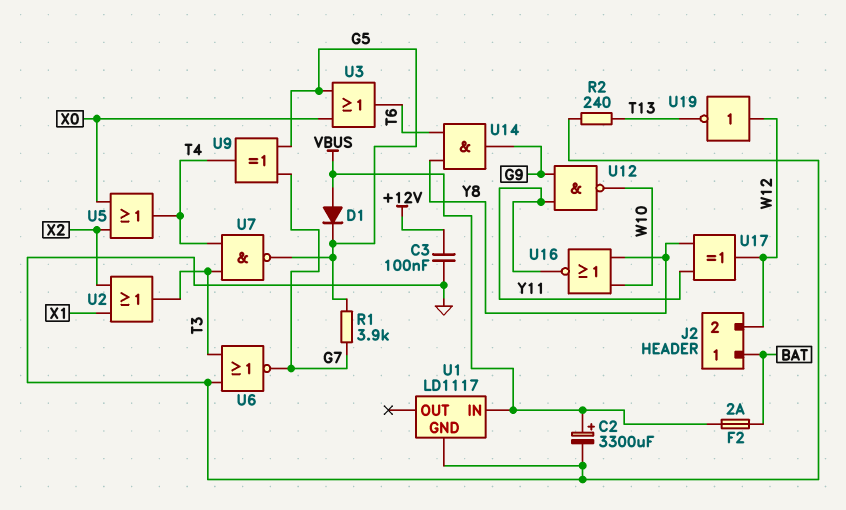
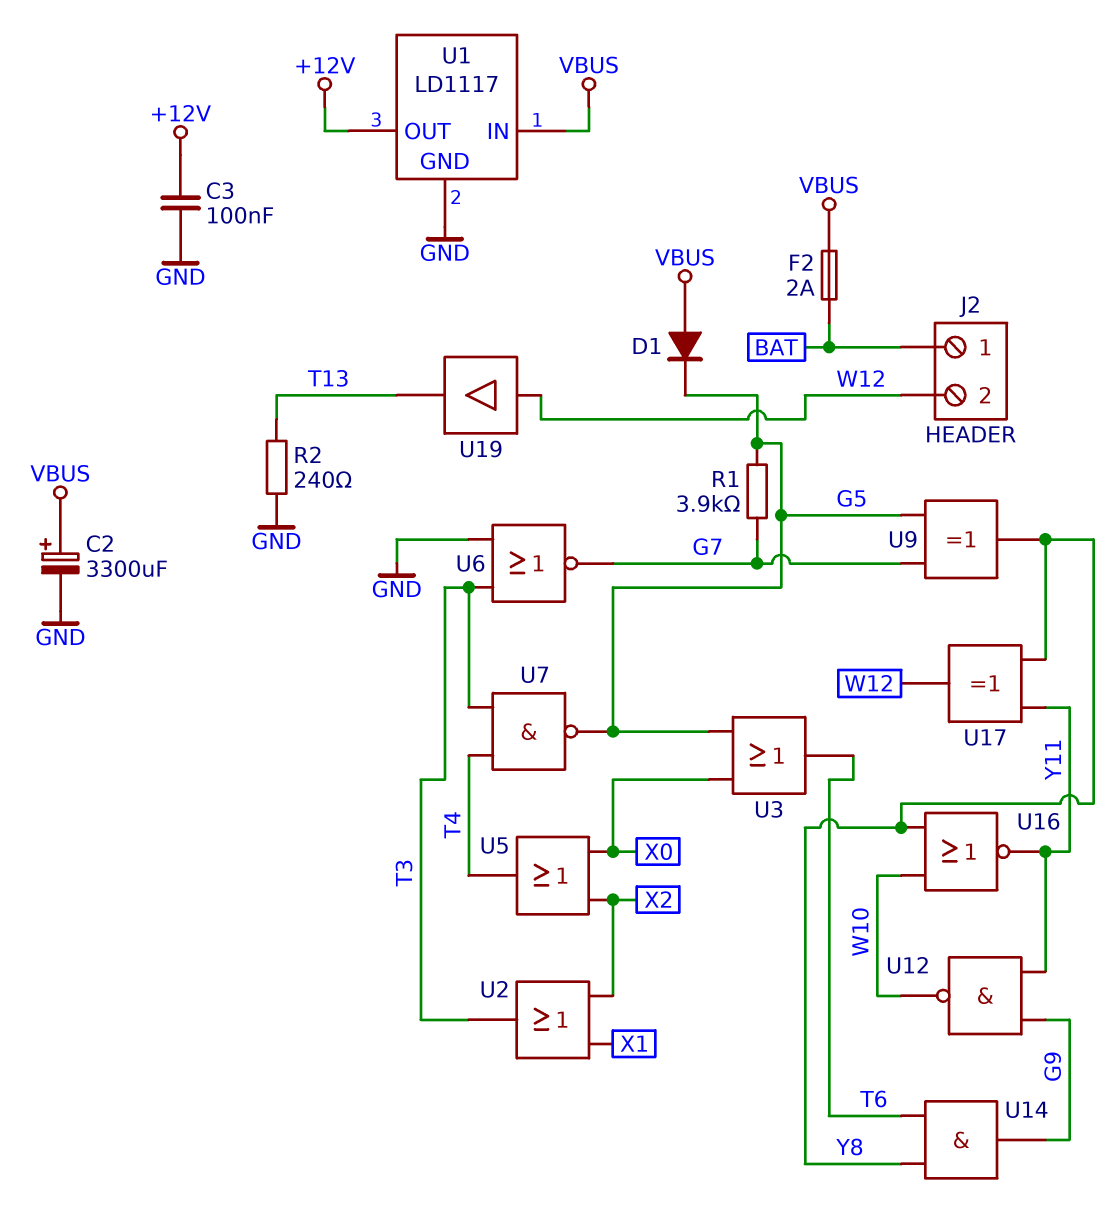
U1 pin OUT: none -> +12V
U9: XOR (in G5, in G7, out T4) -> XOR (in G5, in G7, out Y8)
U19: NOT (in W12, out T13) -> buffer (in W12, out T13)

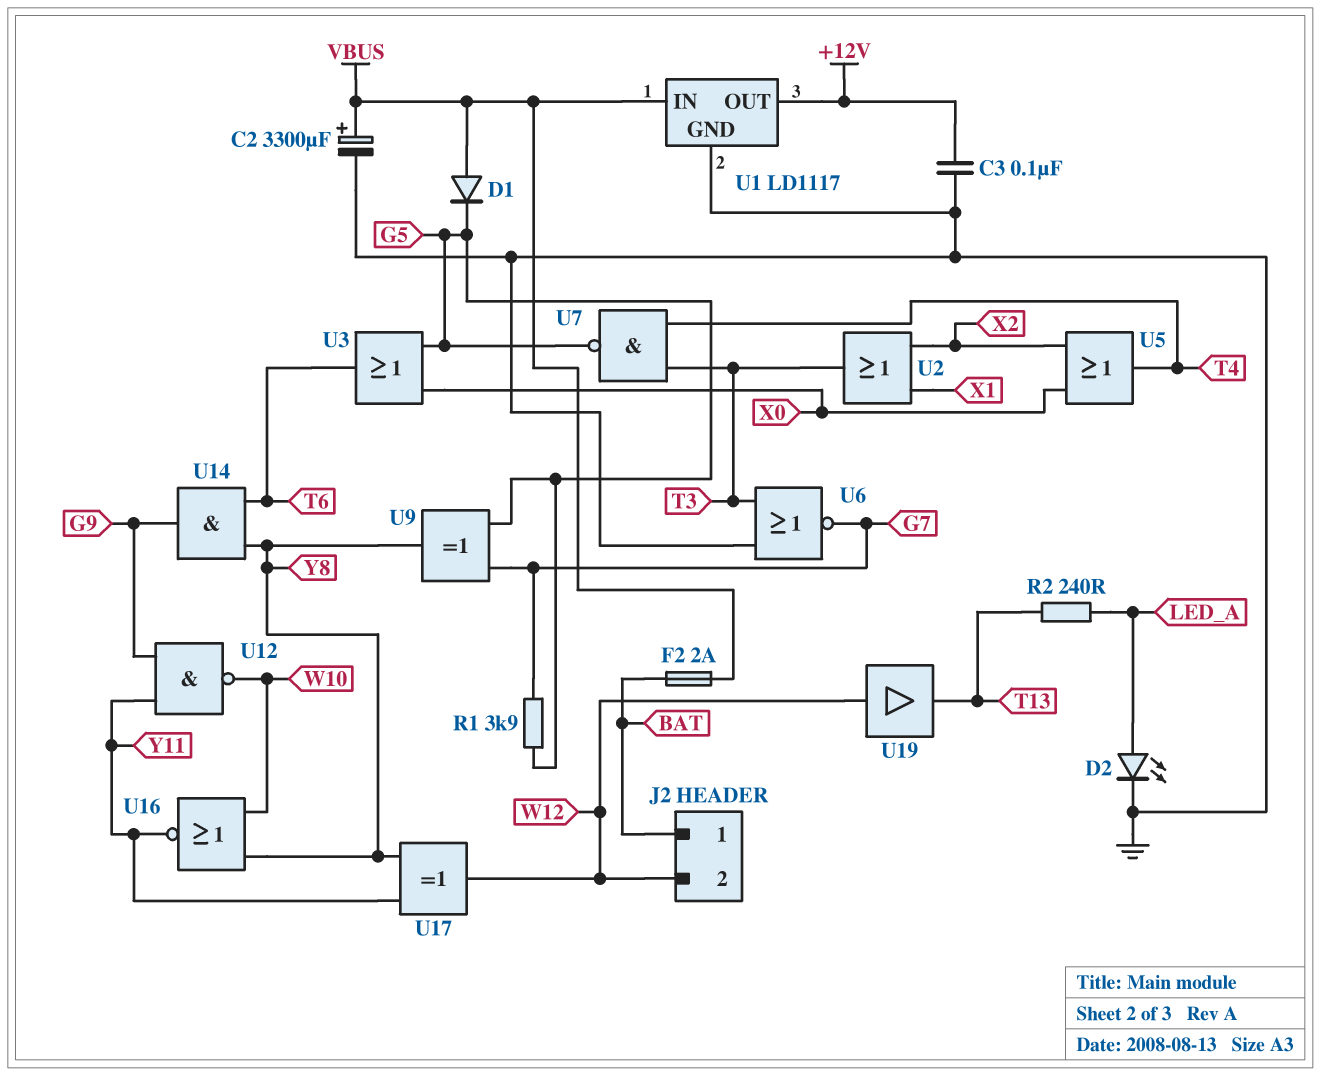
D2: none -> LED (A LED_A, K GND)
R2: 240 (GND, T13) -> 240 (LED_A, T13)

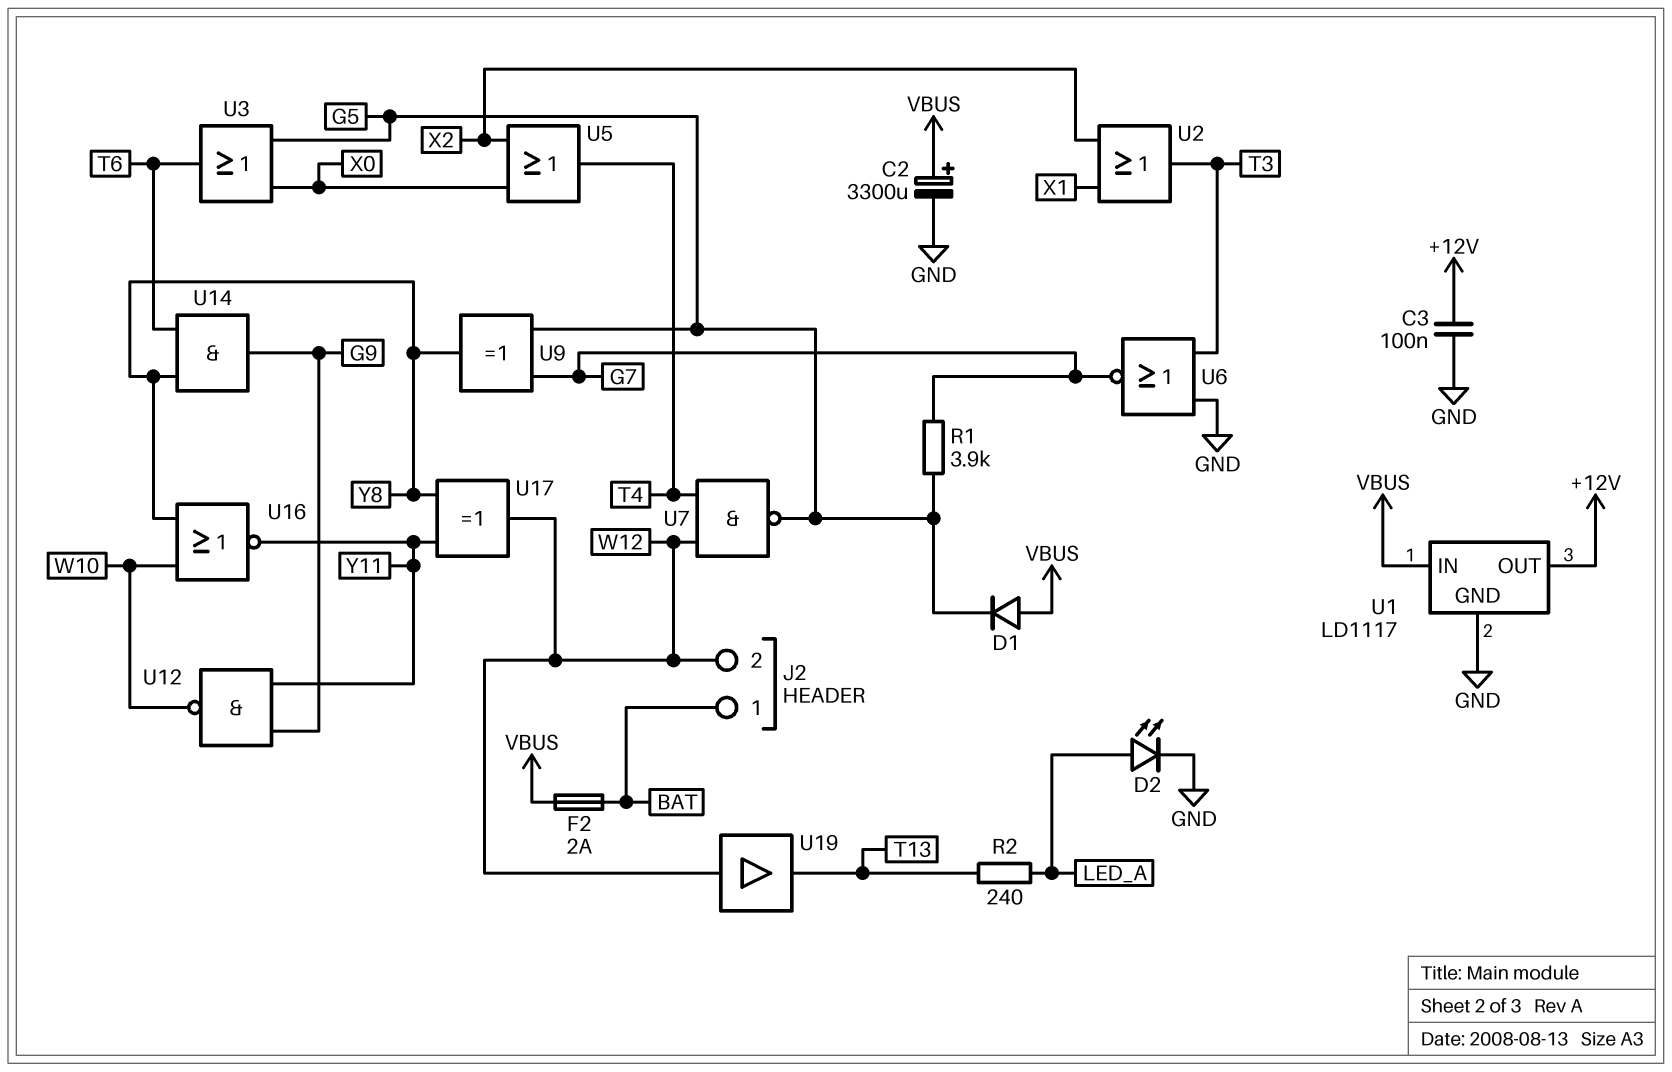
U7: NAND (in T3, in T4, out G5) -> NAND (in T4, in W12, out G5)

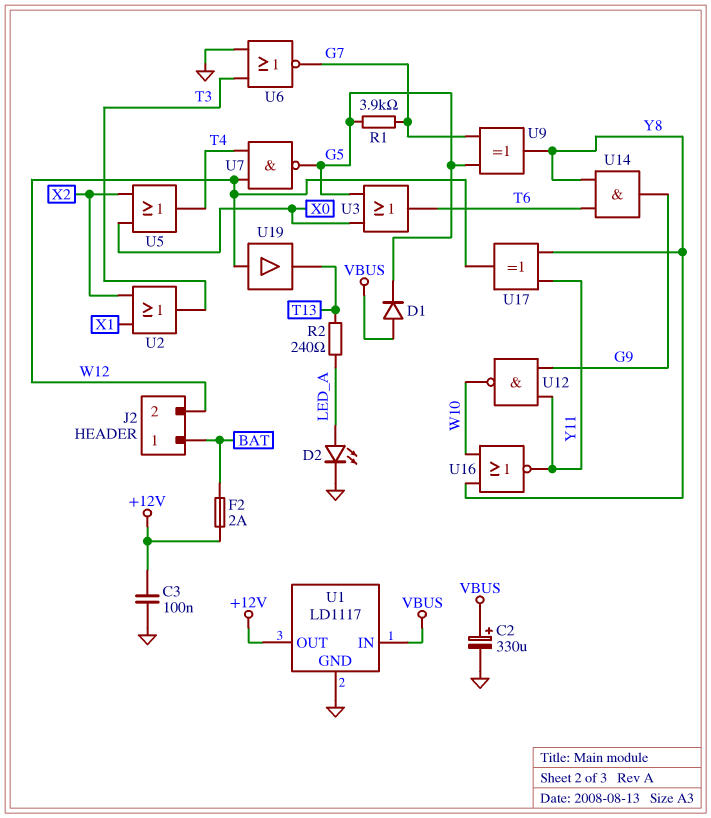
C2: 3300uF (plus VBUS, minus GND) -> 330uF (plus VBUS, minus GND)
F2: 2A (BAT, VBUS) -> 2A (+12V, BAT)

